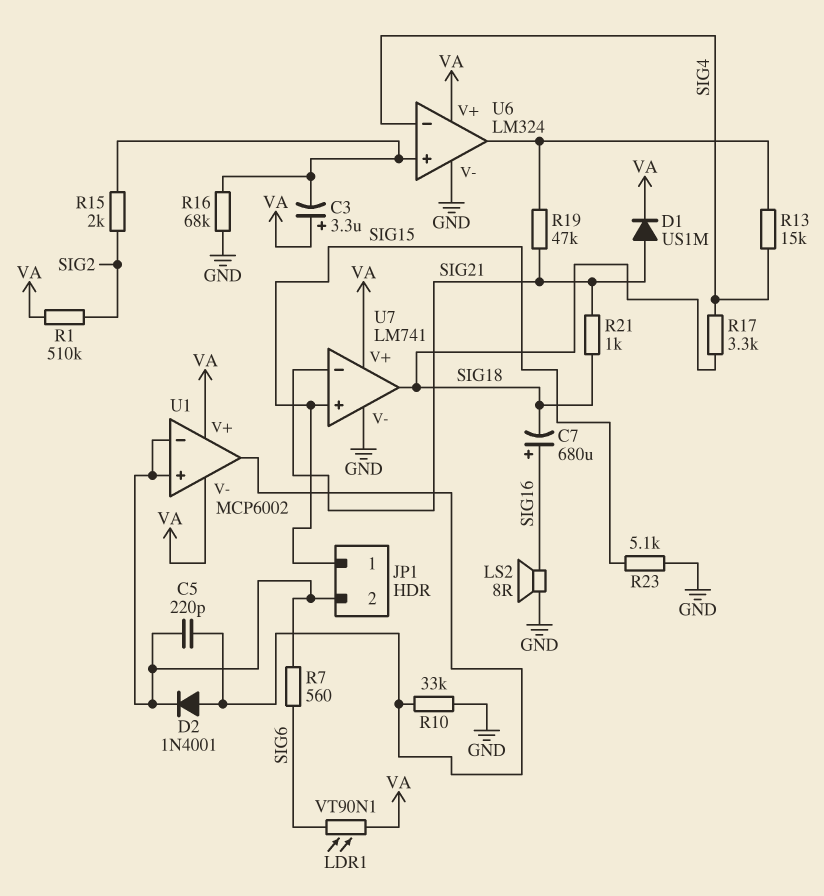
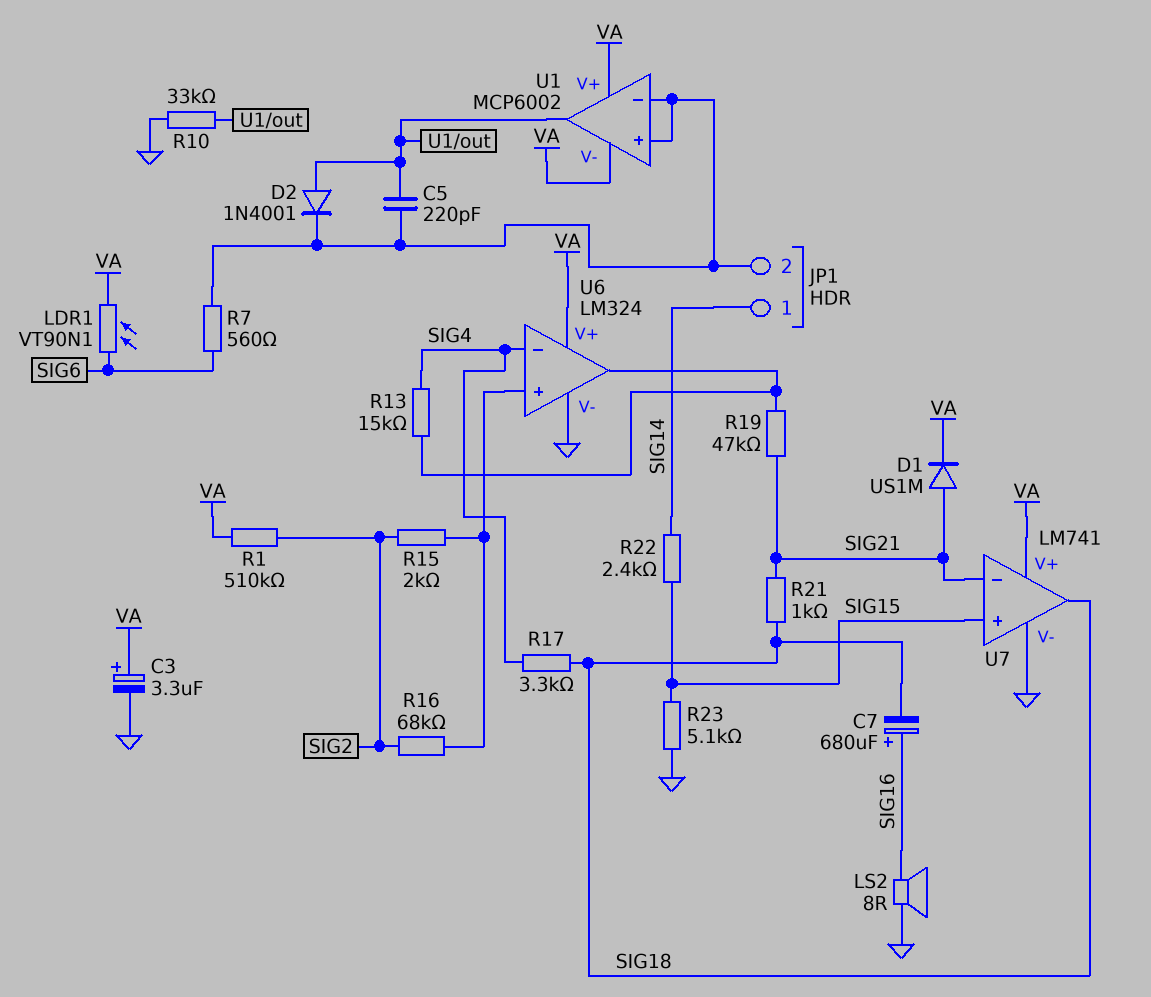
C3: 3.3uF (plus VA, minus U6/in+) -> 3.3uF (plus VA, minus GND)
JP1 pin 1: SIG15 -> SIG14
R16: 68k (GND, U6/in+) -> 68k (SIG2, U6/in+)
R22: none -> 2.4k (SIG14, SIG15)

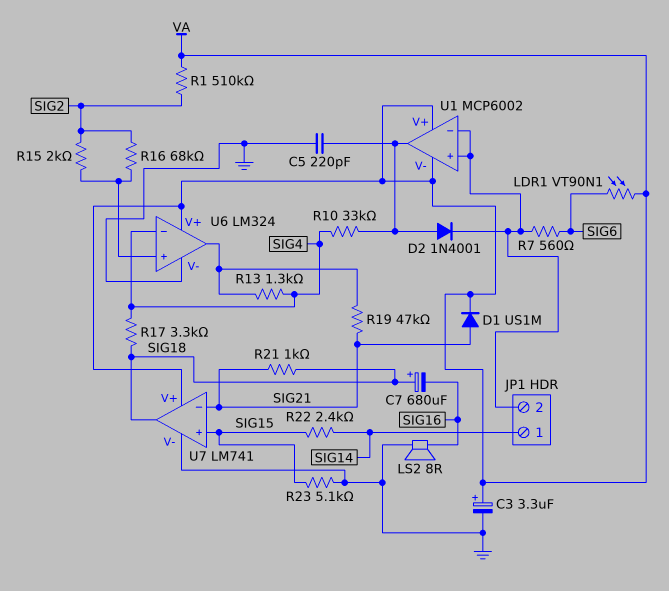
C5: 220pF (JP1/2, U1/out) -> 220pF (GND, U1/out)
C7: 680uF (plus SIG16, minus SIG18) -> 680uF (plus SIG18, minus SIG16)
R10: 33k (GND, U1/out) -> 33k (SIG4, U1/out)
R13: 15k (SIG4, U6/out) -> 1.3k (SIG4, U6/out)

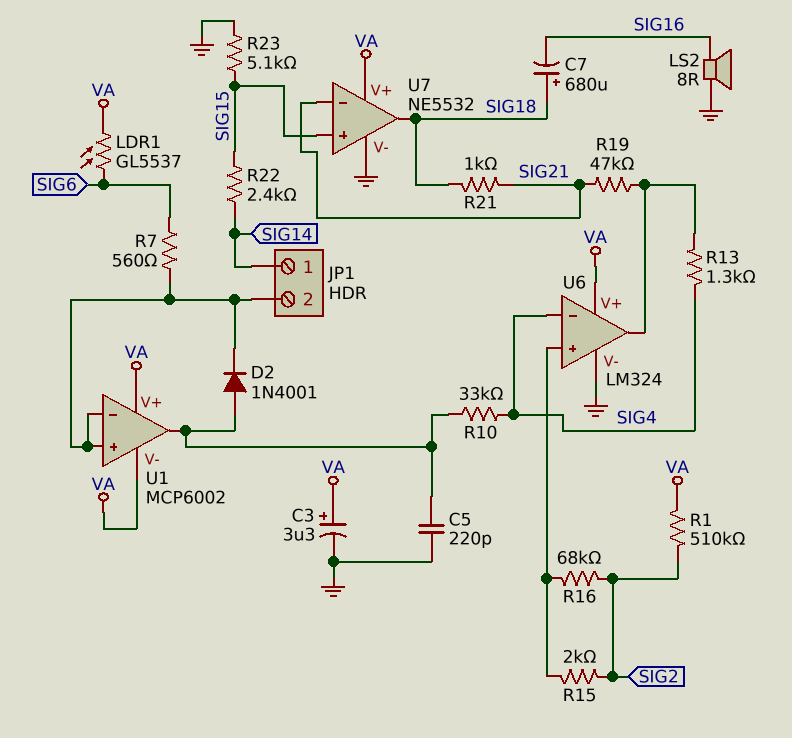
D1: diode US1M (A SIG21, K VA) -> none
LDR1: VT90N1 (SIG6, VA) -> GL5537 (SIG6, VA)
R17: 3.3k (SIG4, SIG18) -> none
U7: LM741 -> NE5532

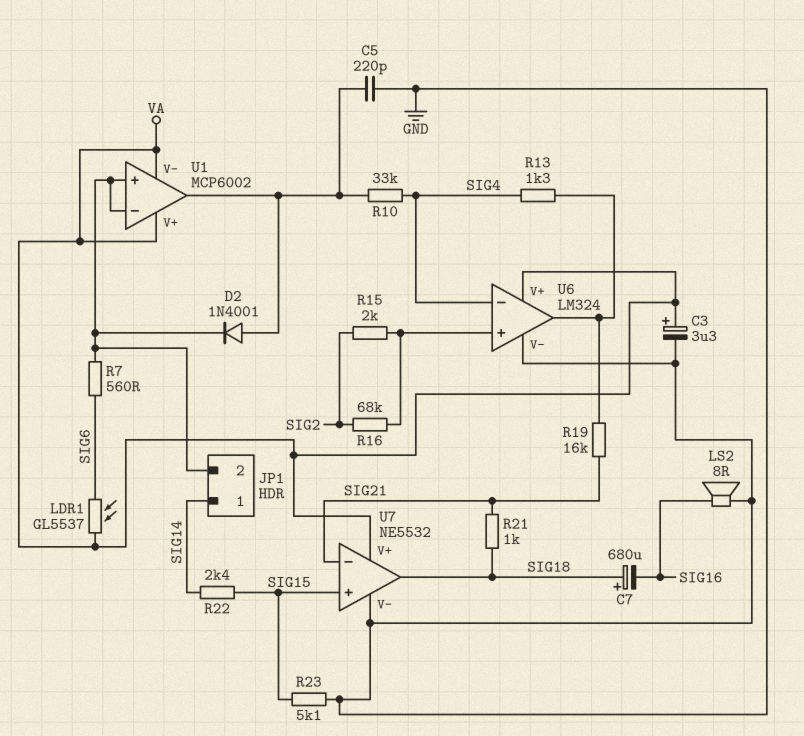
R1: 510k (SIG2, VA) -> none
R19: 47k (SIG21, U6/out) -> 16k (SIG21, U6/out)

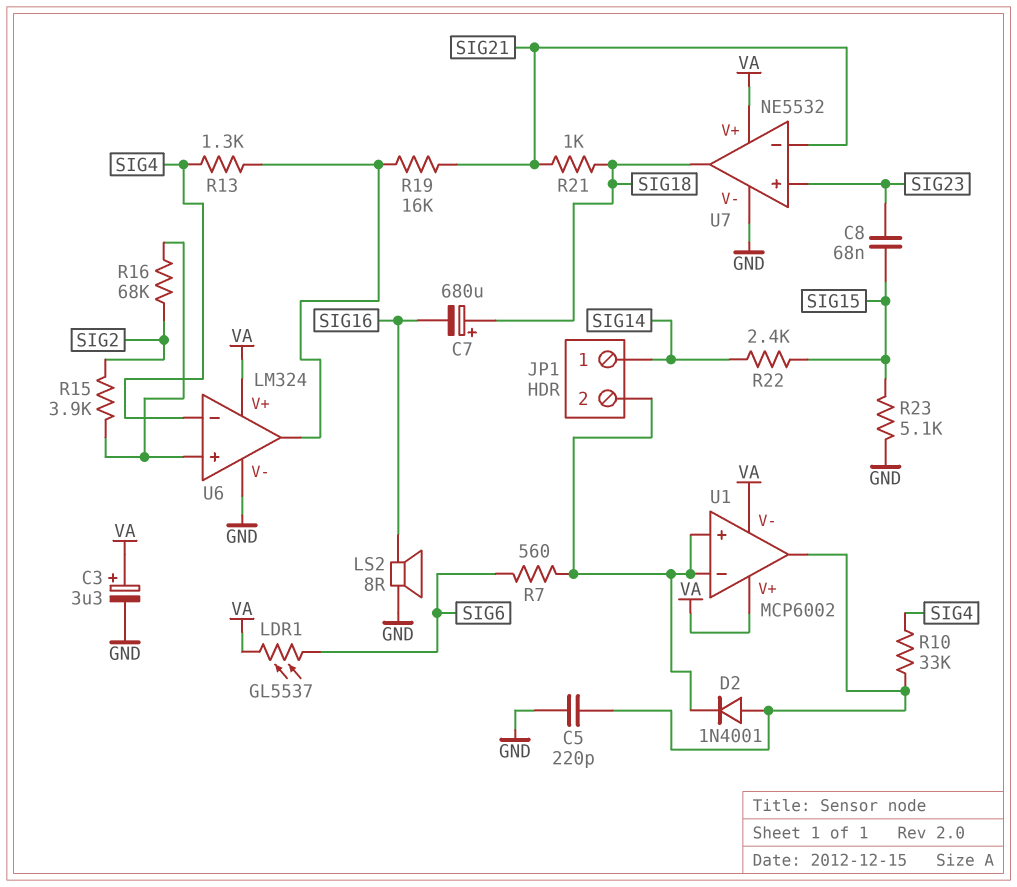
C8: none -> 68nF (SIG15, SIG23)
R15: 2k (SIG2, U6/in+) -> 3.9k (SIG2, U6/in+)
U7 pin in+: SIG15 -> SIG23

